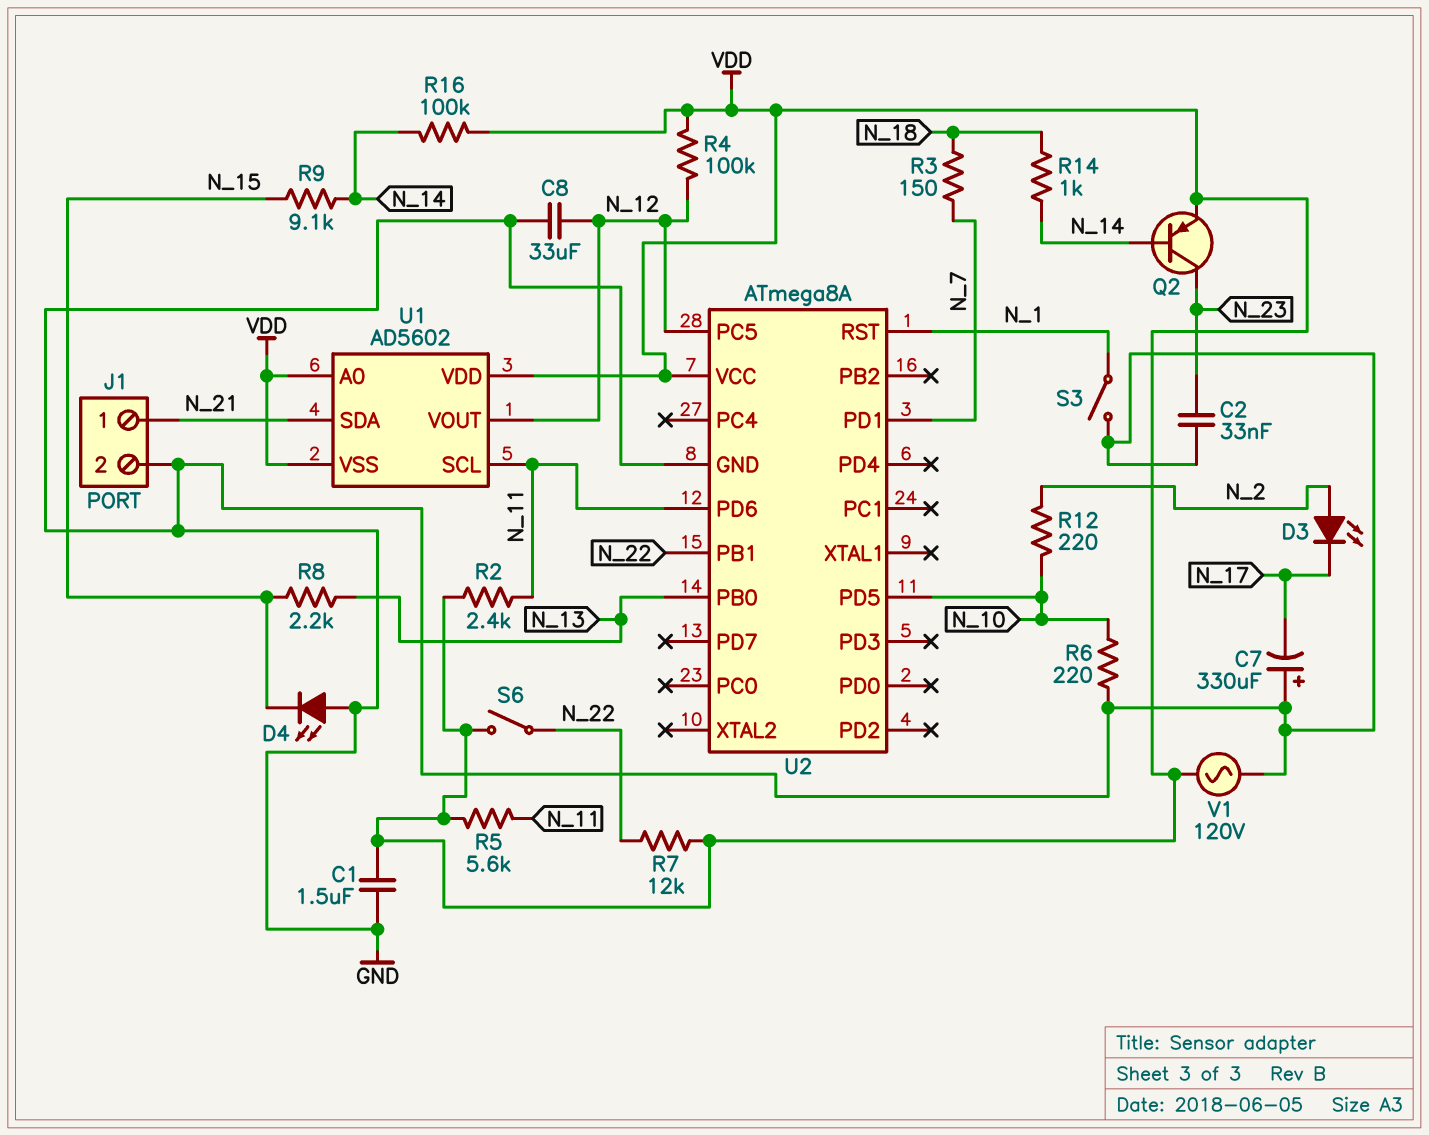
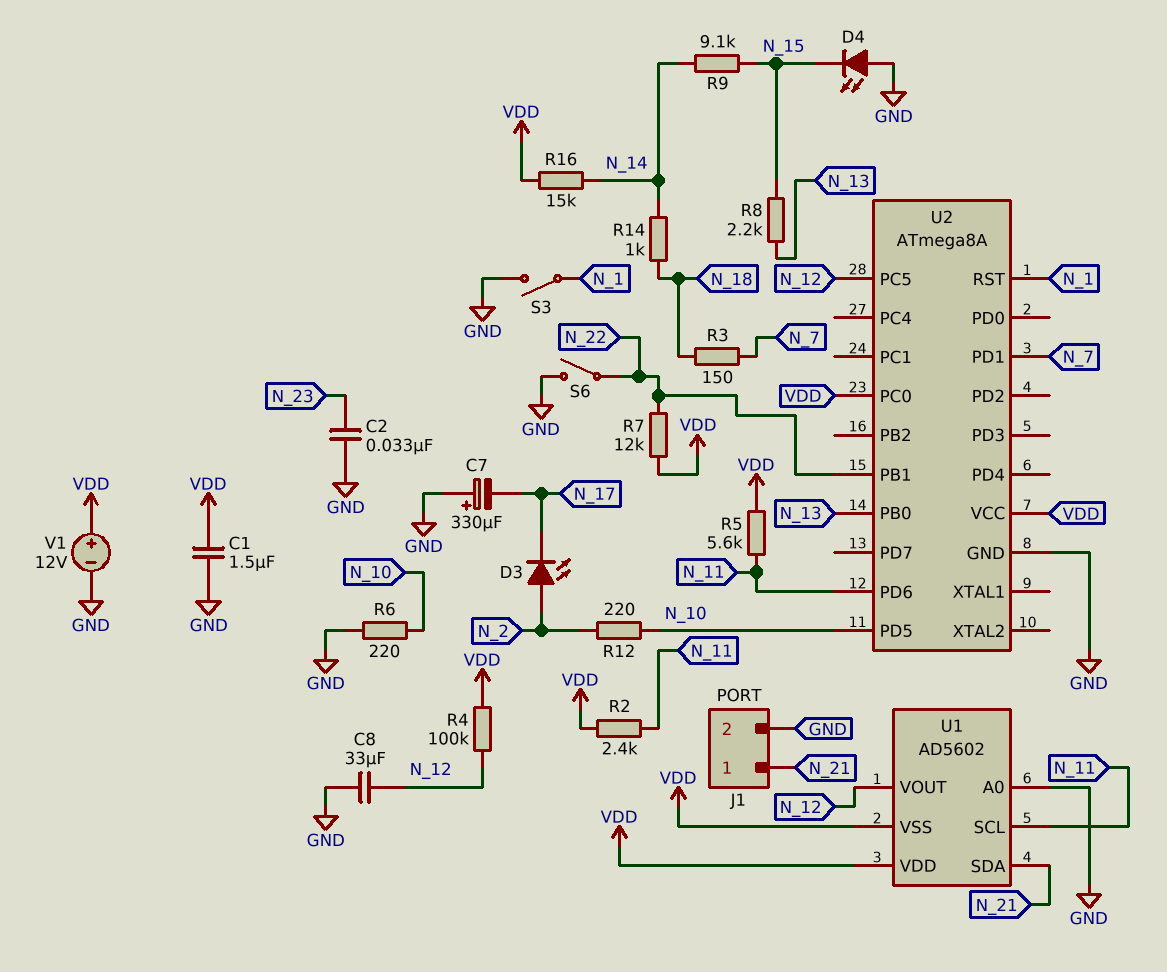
Q2: PNP (B N_14, C N_23, E VDD) -> none
R16: 100k (N_14, VDD) -> 15k (N_14, VDD)
S6: switch (N_22, VDD) -> switch (GND, N_22)
U1 pin A0: VDD -> GND
U2 pin PC0: none -> VDD
V1: AC 120V (GND, VDD) -> 12V (plus VDD, minus GND)

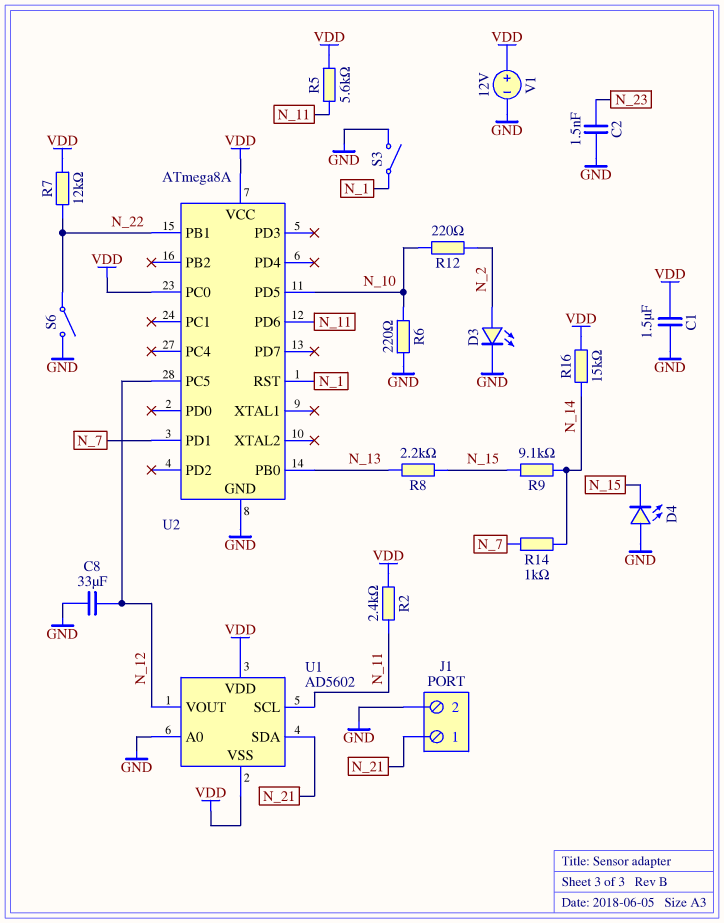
C2: 33nF (GND, N_23) -> 1.5nF (GND, N_23)
C7: 330uF (plus GND, minus N_17) -> none
D3: LED (A N_2, K N_17) -> LED (A N_2, K GND)
R3: 150 (N_7, N_18) -> none
R4: 100k (N_12, VDD) -> none
R14: 1k (N_14, N_18) -> 1k (N_7, N_14)

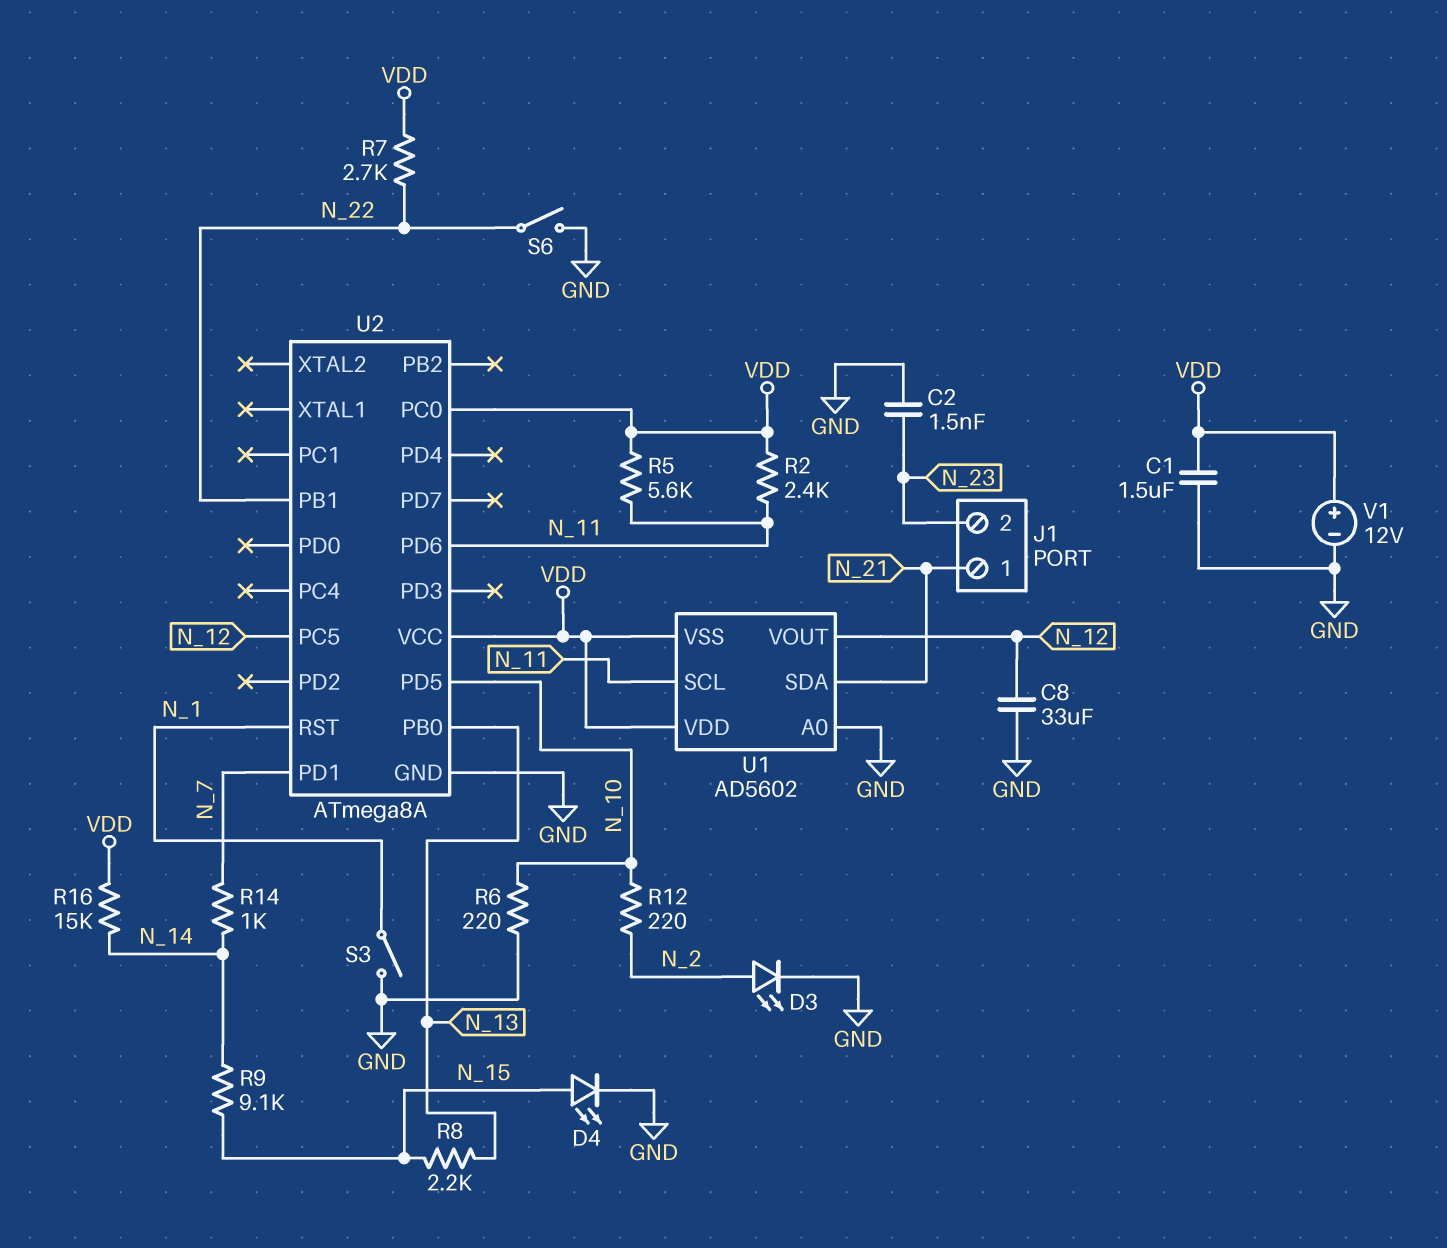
D4: LED (A GND, K N_15) -> LED (A N_15, K GND)
J1 pin 2: GND -> N_23
R7: 12k (N_22, VDD) -> 2.7k (N_22, VDD)

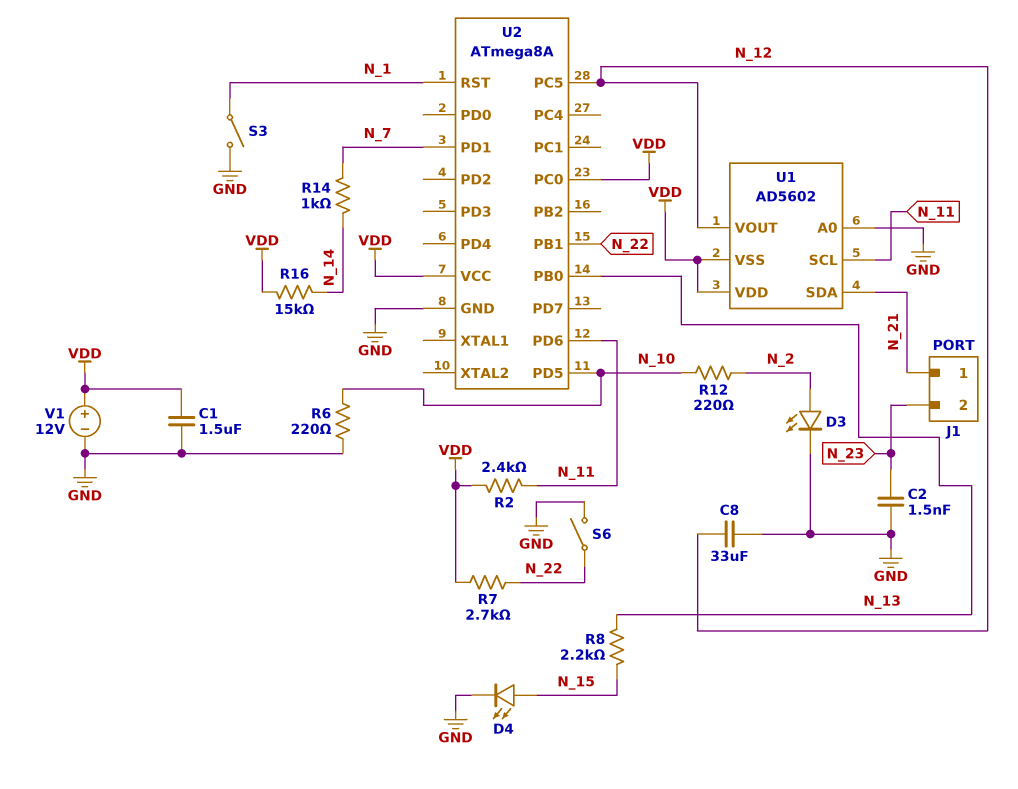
R5: 5.6k (N_11, VDD) -> none
R9: 9.1k (N_14, N_15) -> none

